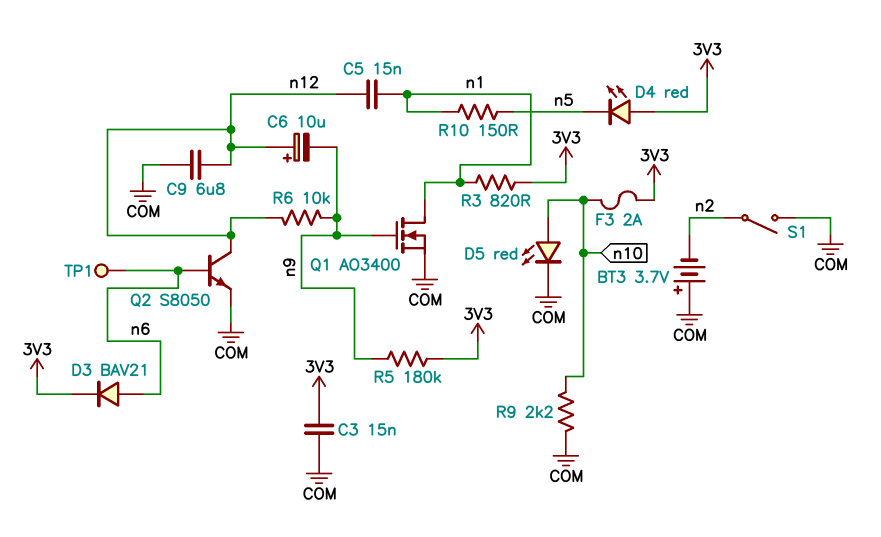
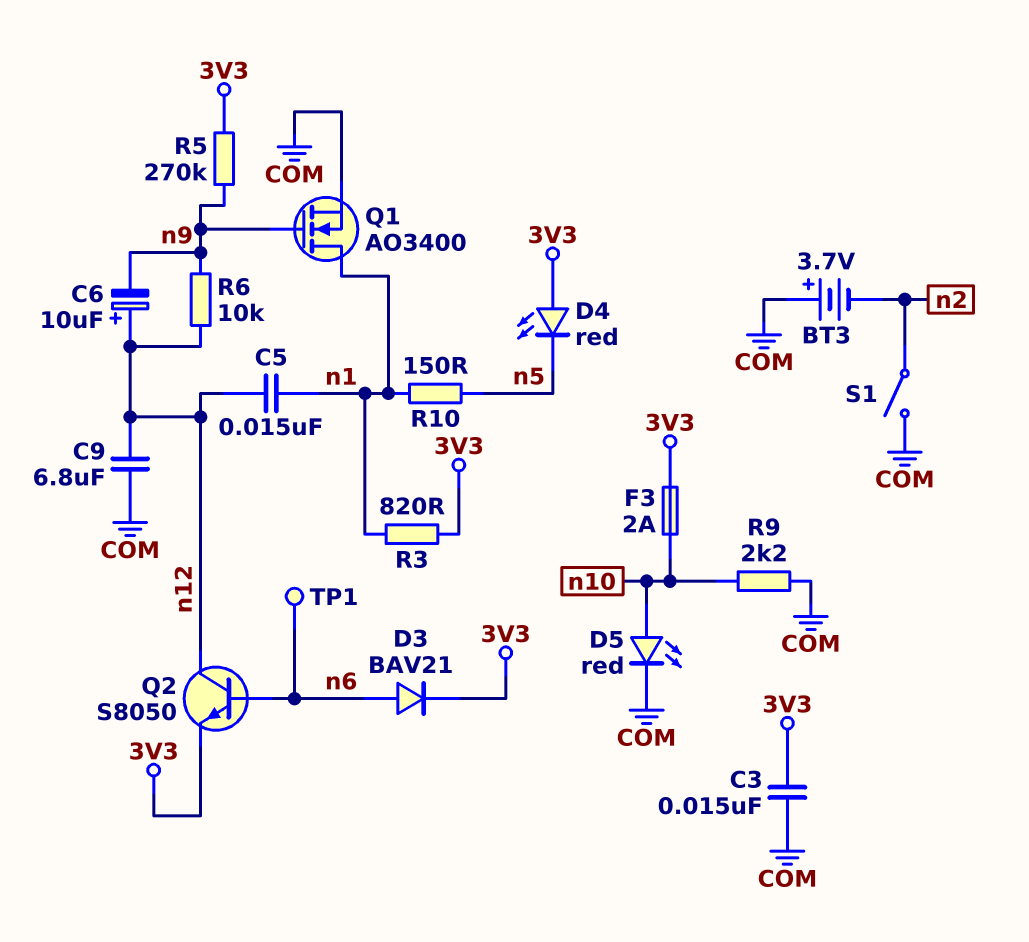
Q2: NPN S8050 (B n6, C n12, E COM) -> NPN S8050 (B n6, C n12, E 3V3)
R5: 180k (3V3, n9) -> 270k (3V3, n9)

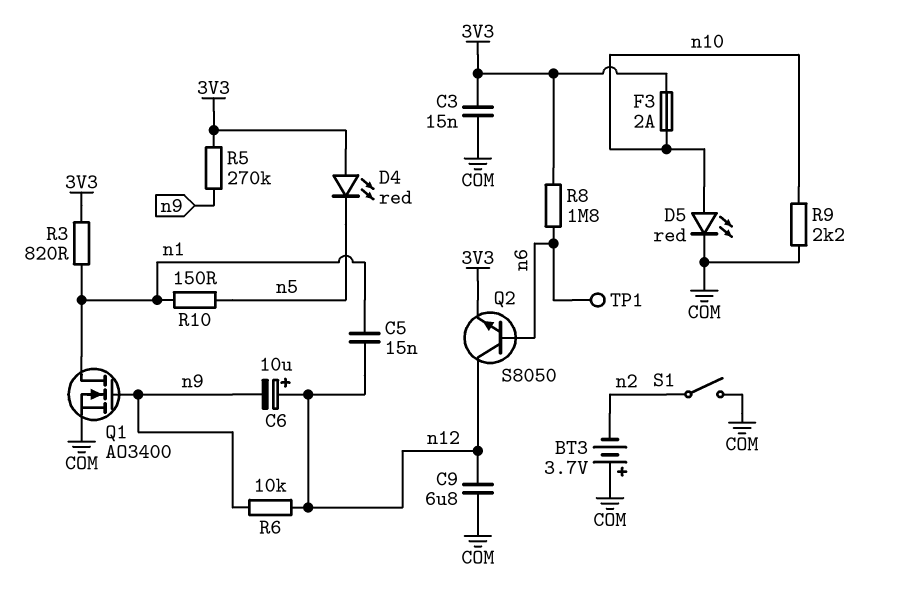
D3: diode BAV21 (A n6, K 3V3) -> none
R8: none -> 1.8M (3V3, n6)

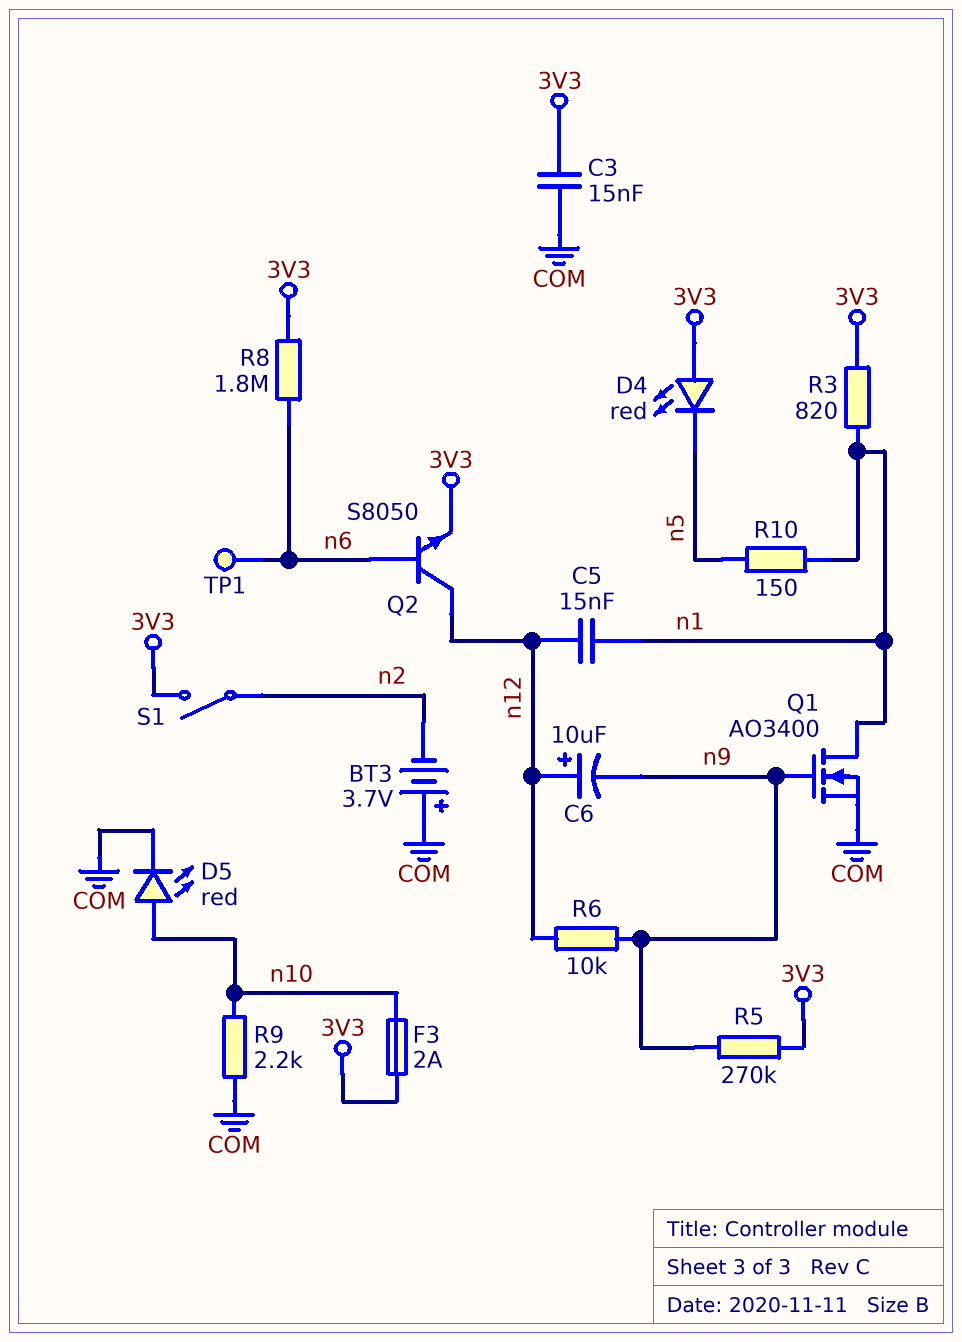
C9: 6.8uF (COM, n12) -> none
S1: switch (COM, n2) -> switch (3V3, n2)

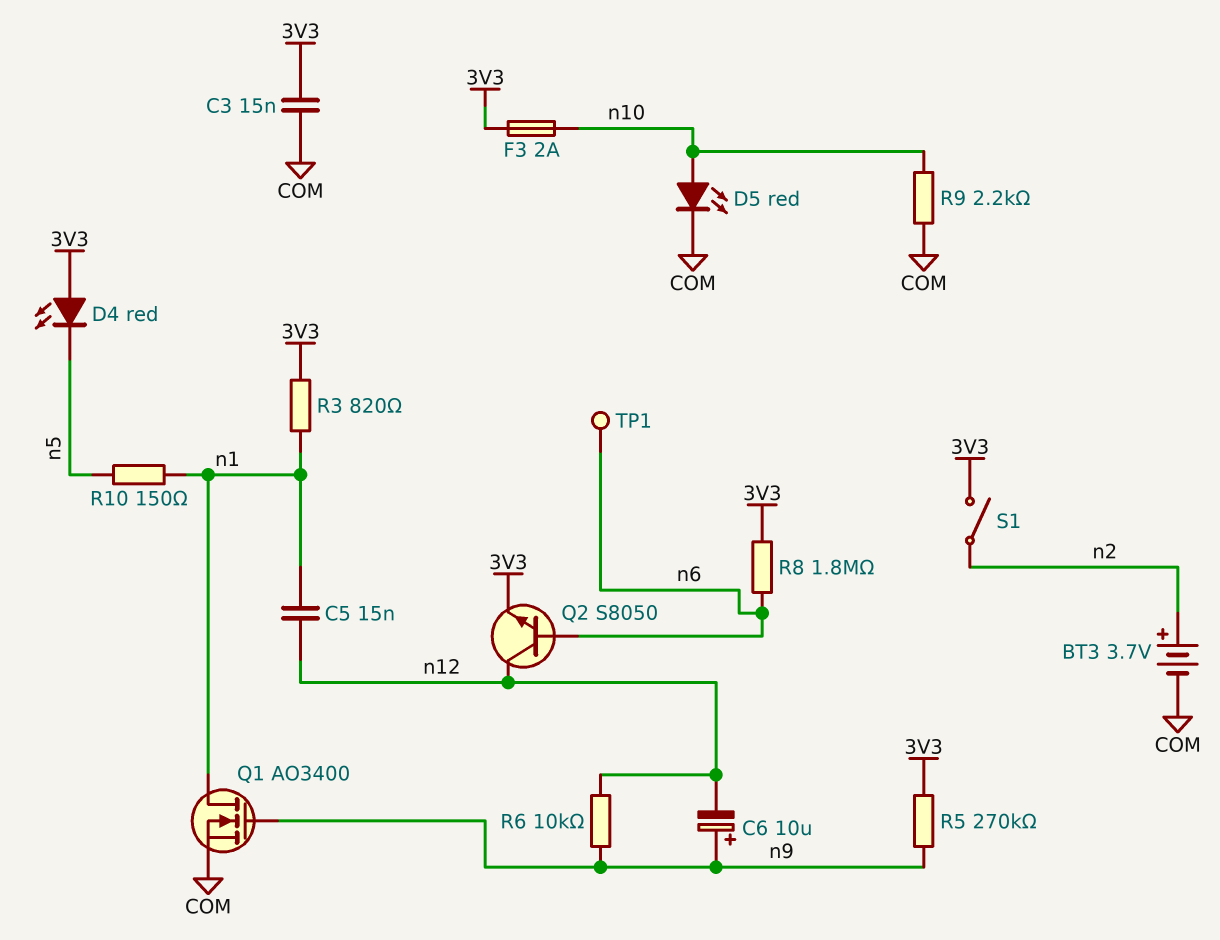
BT3: 3.7V (plus COM, minus n2) -> 3.7V (plus n2, minus COM)
C6: 10uF (plus n12, minus n9) -> 10uF (plus n9, minus n12)

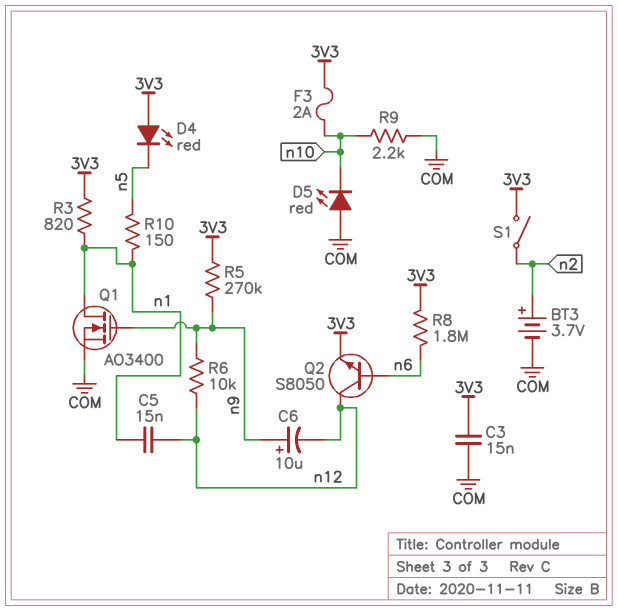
D5: LED red (A n10, K COM) -> LED red (A COM, K n10)
TP1: test point (n6) -> none

